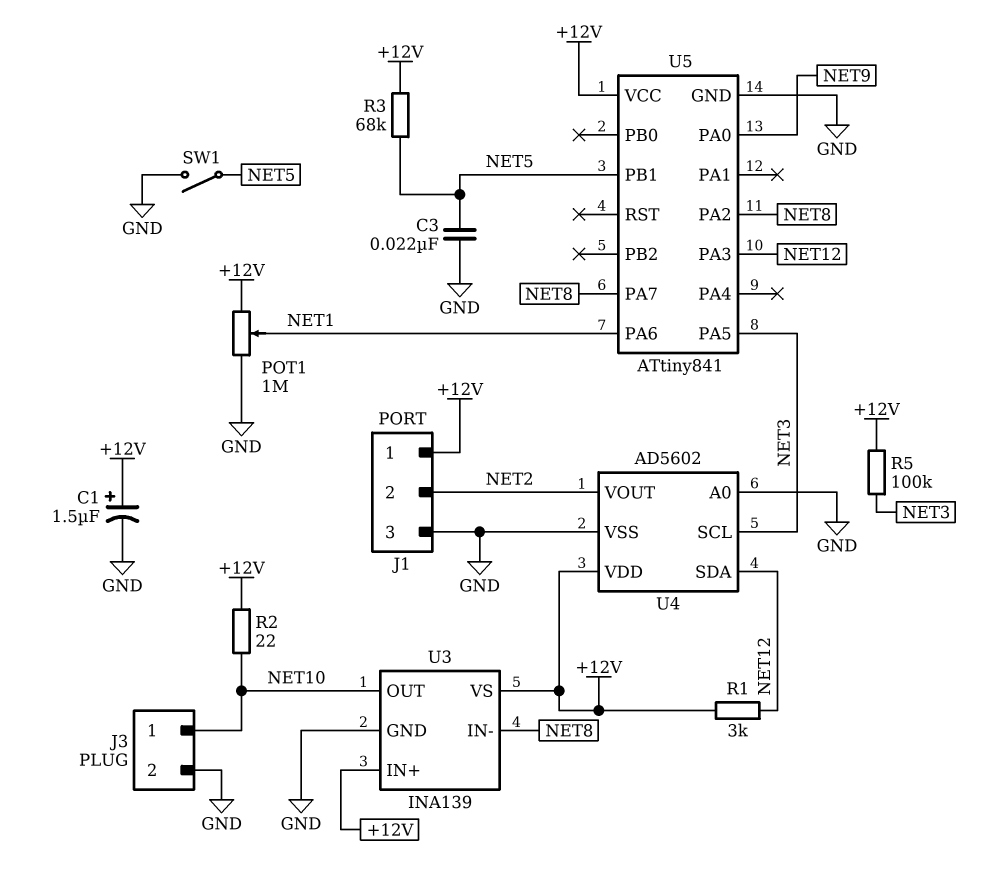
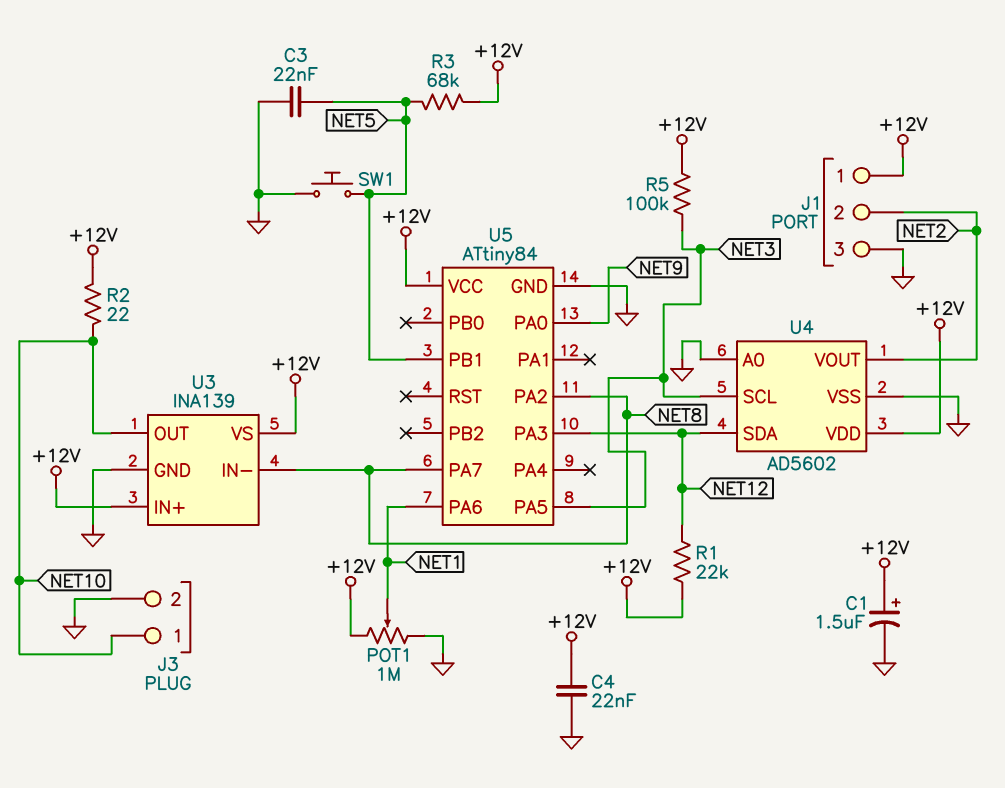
C4: none -> 22nF (+12V, GND)
R1: 3k (+12V, NET12) -> 22k (+12V, NET12)
SW1: switch (GND, NET5) -> button (GND, NET5)
U5: ATtiny841 -> ATtiny84

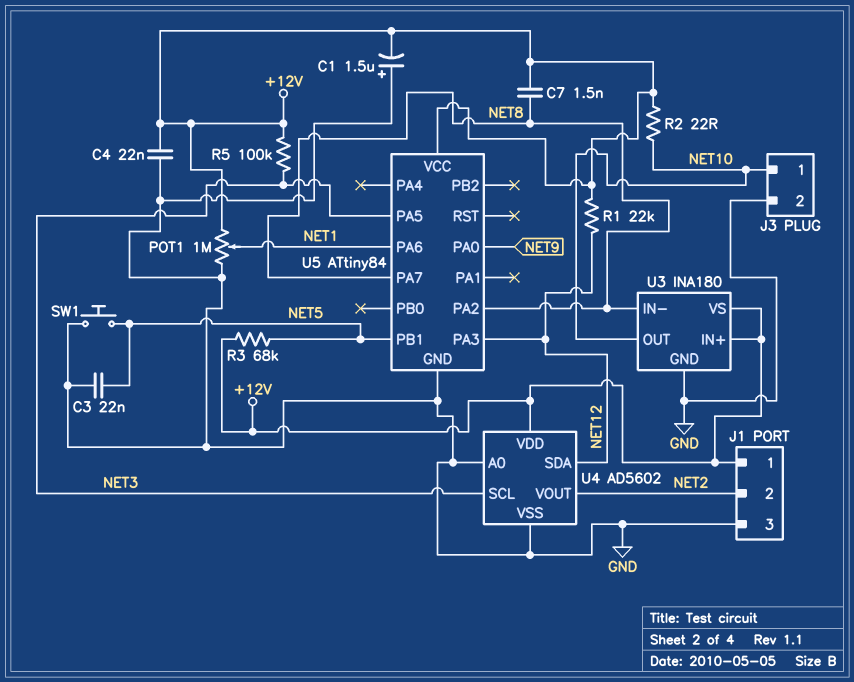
C1: 1.5uF (plus +12V, minus GND) -> 1.5uF (plus GND, minus +12V)
C7: none -> 1.5nF (+12V, NET8)
U3: INA139 -> INA180

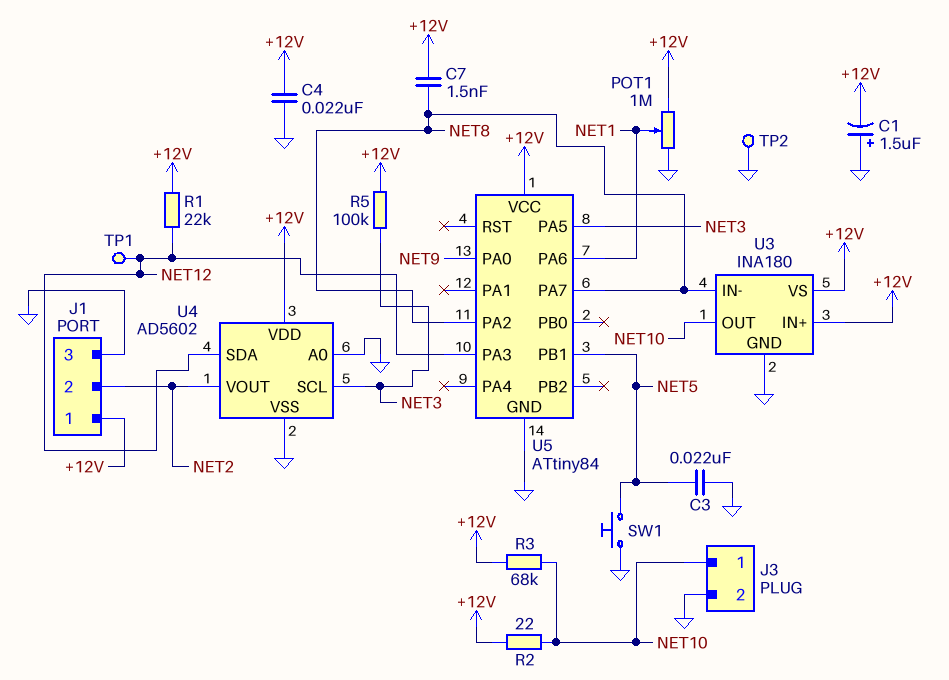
R3: 68k (+12V, NET5) -> 68k (+12V, NET10)
TP1: none -> test point (NET12)
TP2: none -> test point (GND)

